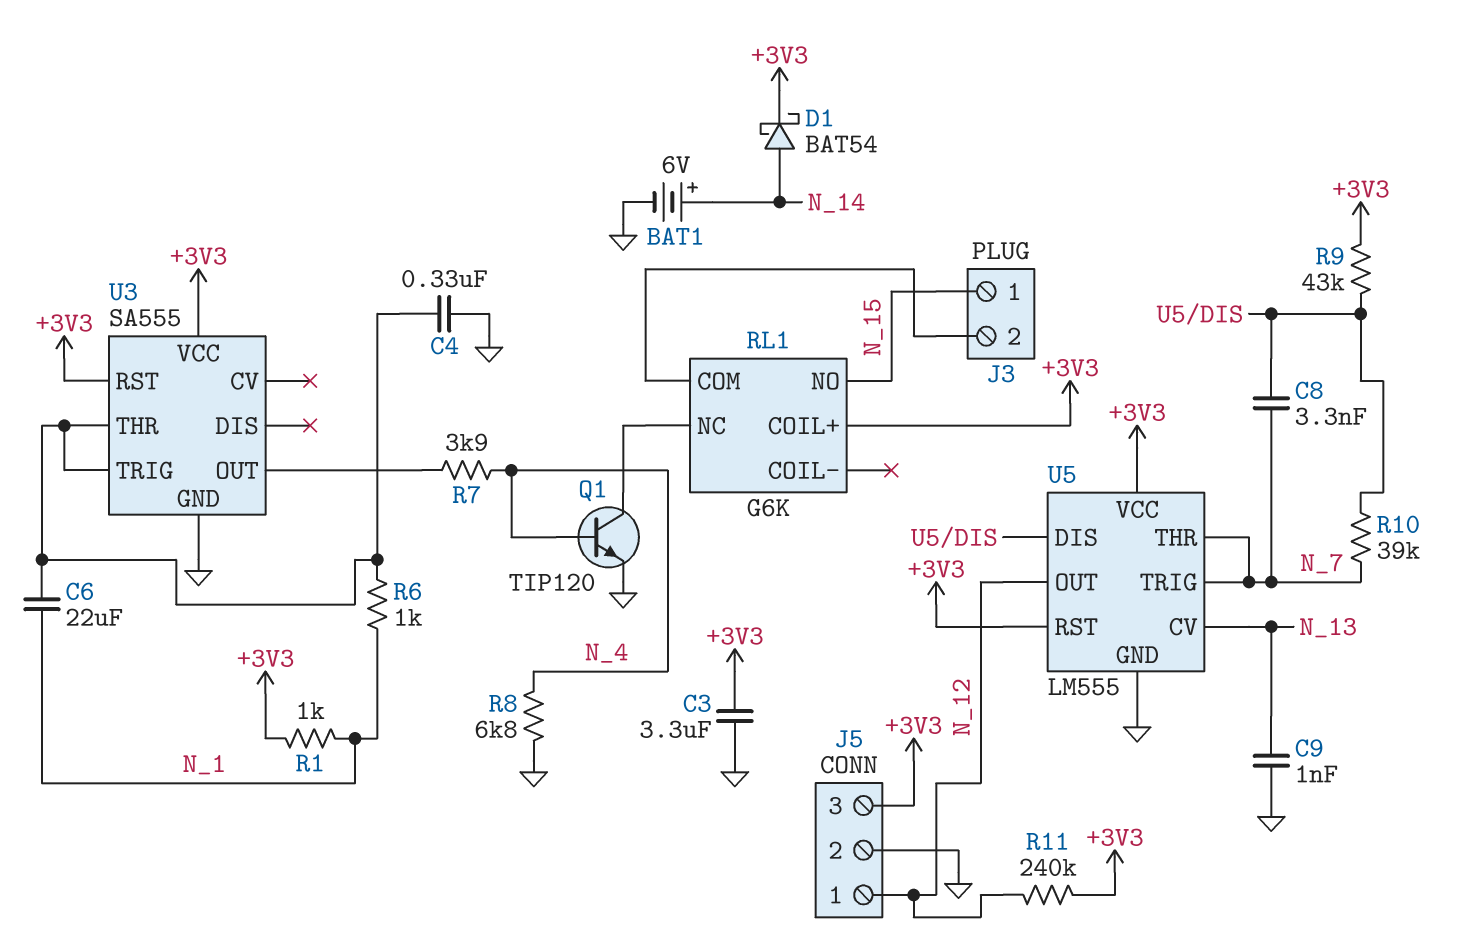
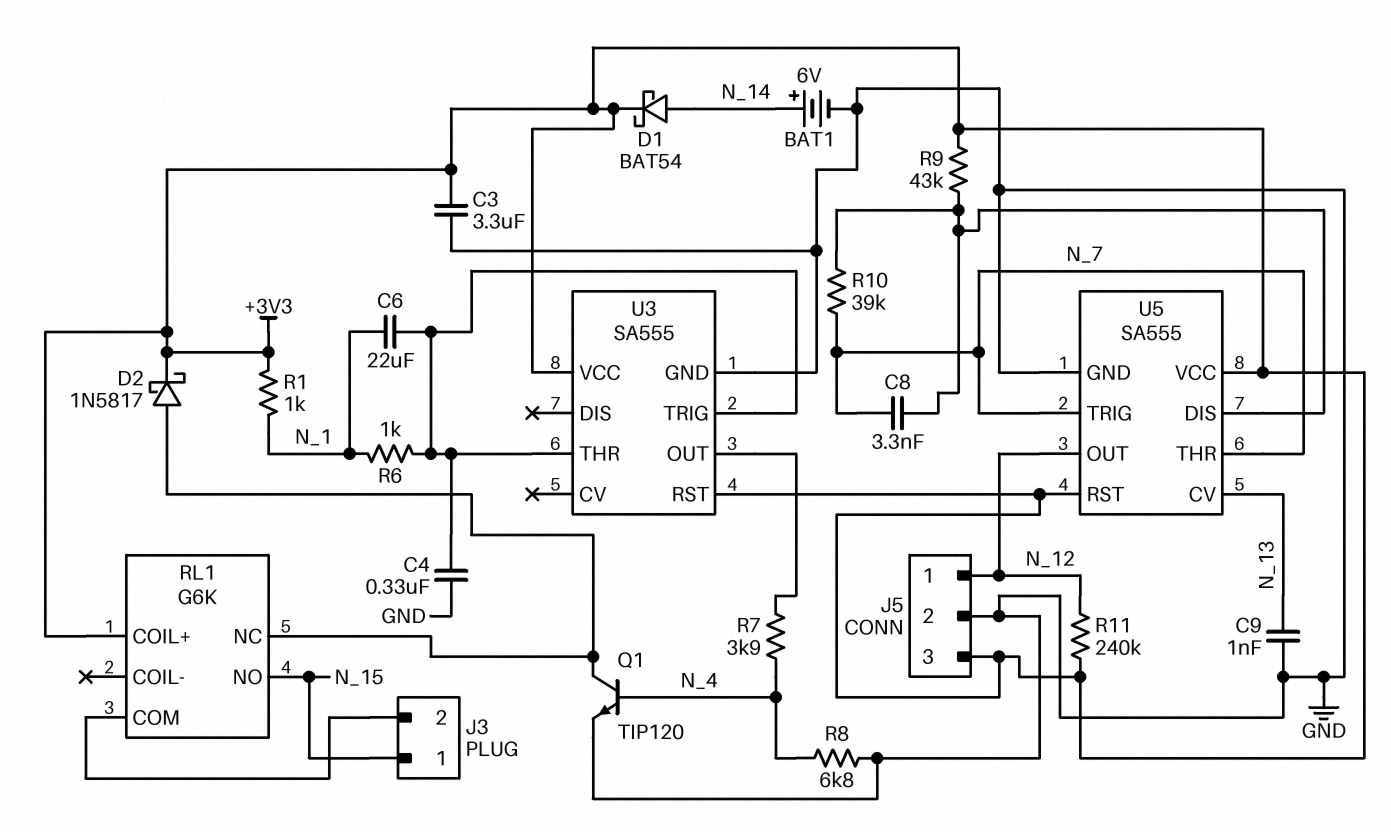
D2: none -> schottky 1N5817 (A RL1/NC, K +3V3)
U5: LM555 -> SA555

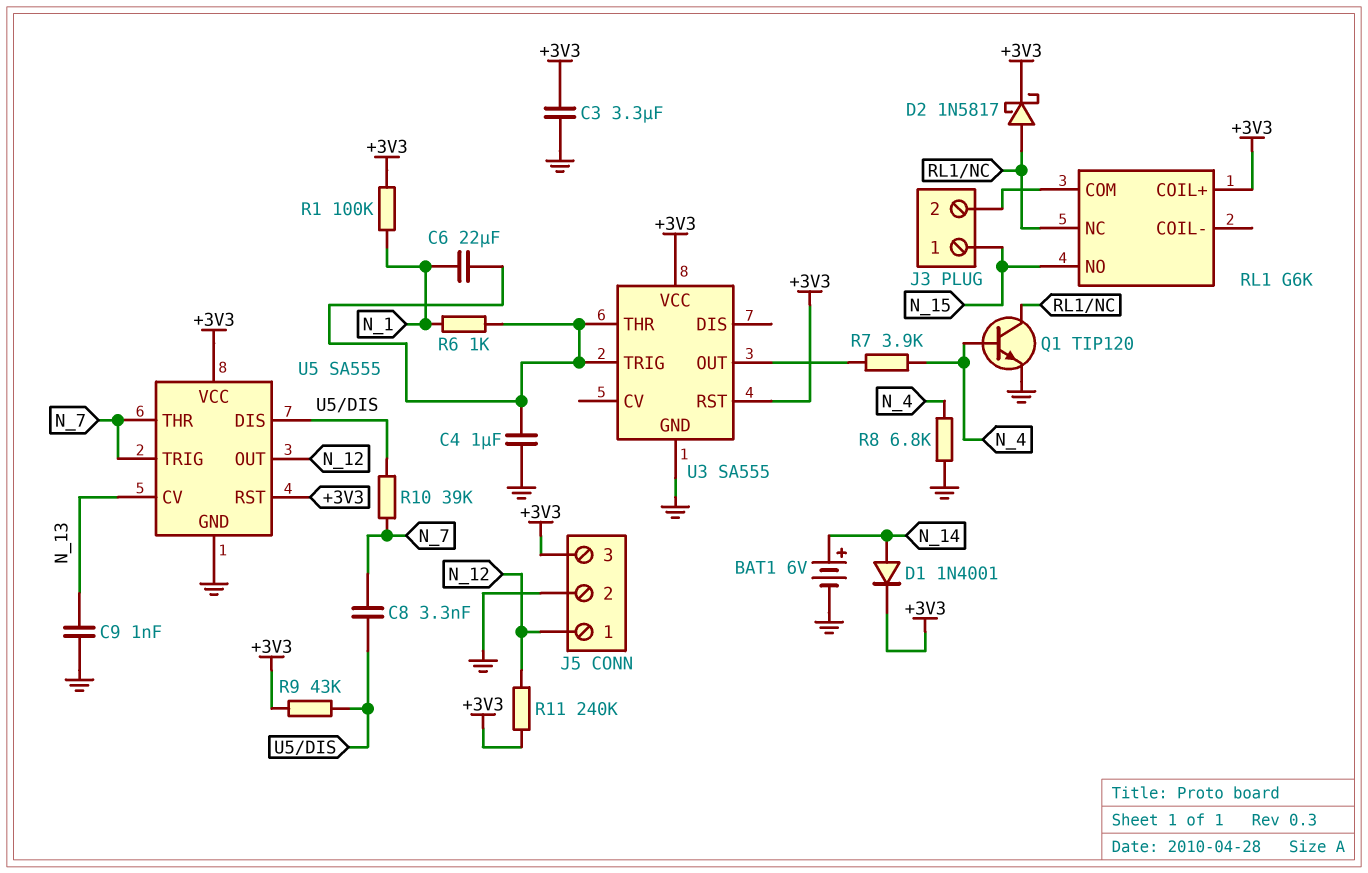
C4: 330nF (GND, U3/THR) -> 1uF (GND, U3/THR)
D1: schottky BAT54 (A N_14, K +3V3) -> diode 1N4001 (A N_14, K +3V3)
R1: 1k (+3V3, N_1) -> 100k (+3V3, N_1)

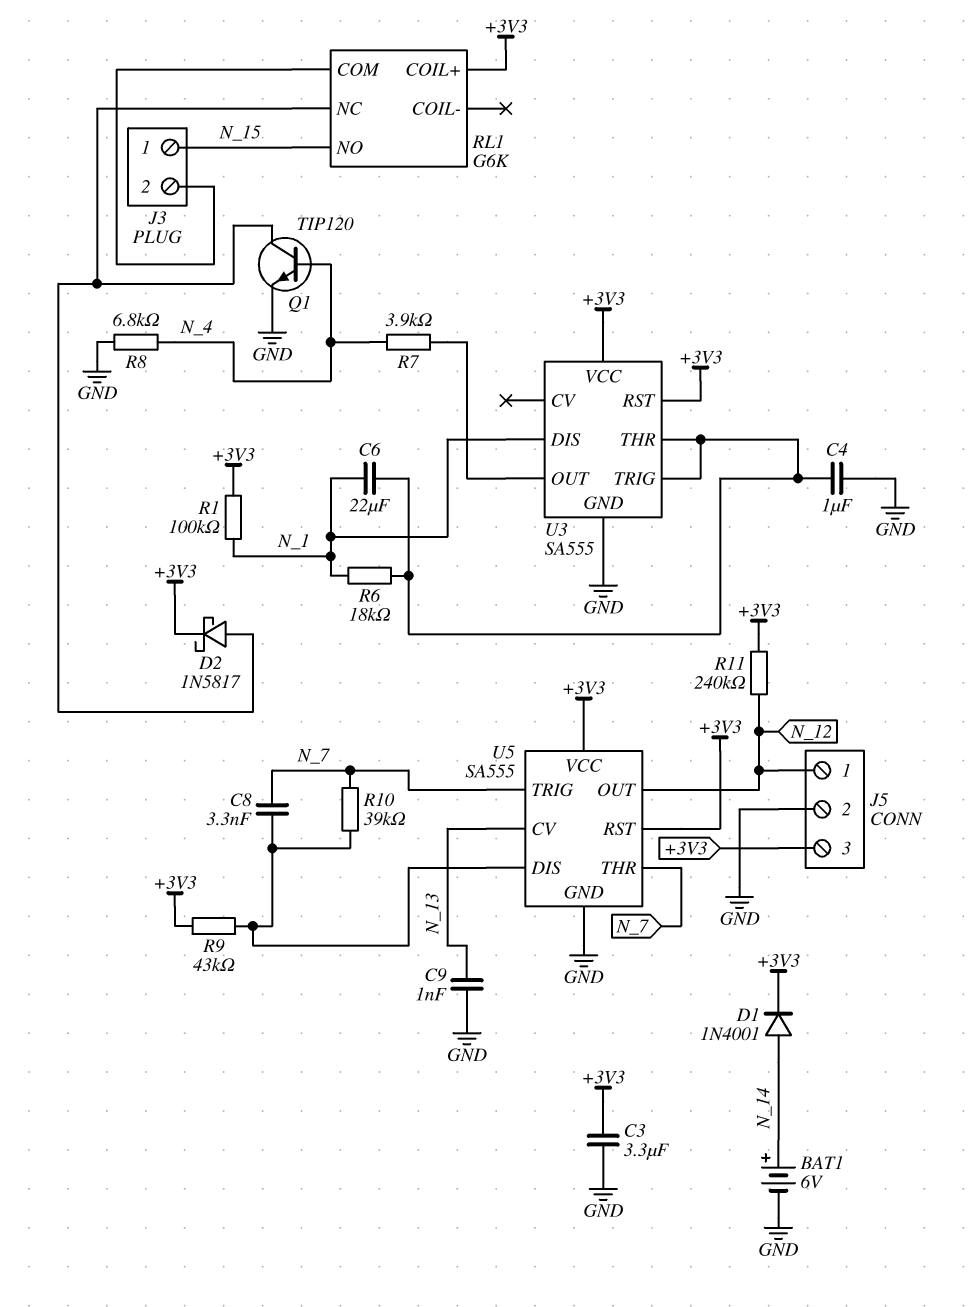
R6: 1k (N_1, U3/THR) -> 18k (N_1, U3/THR)
U3 pin DIS: none -> N_1

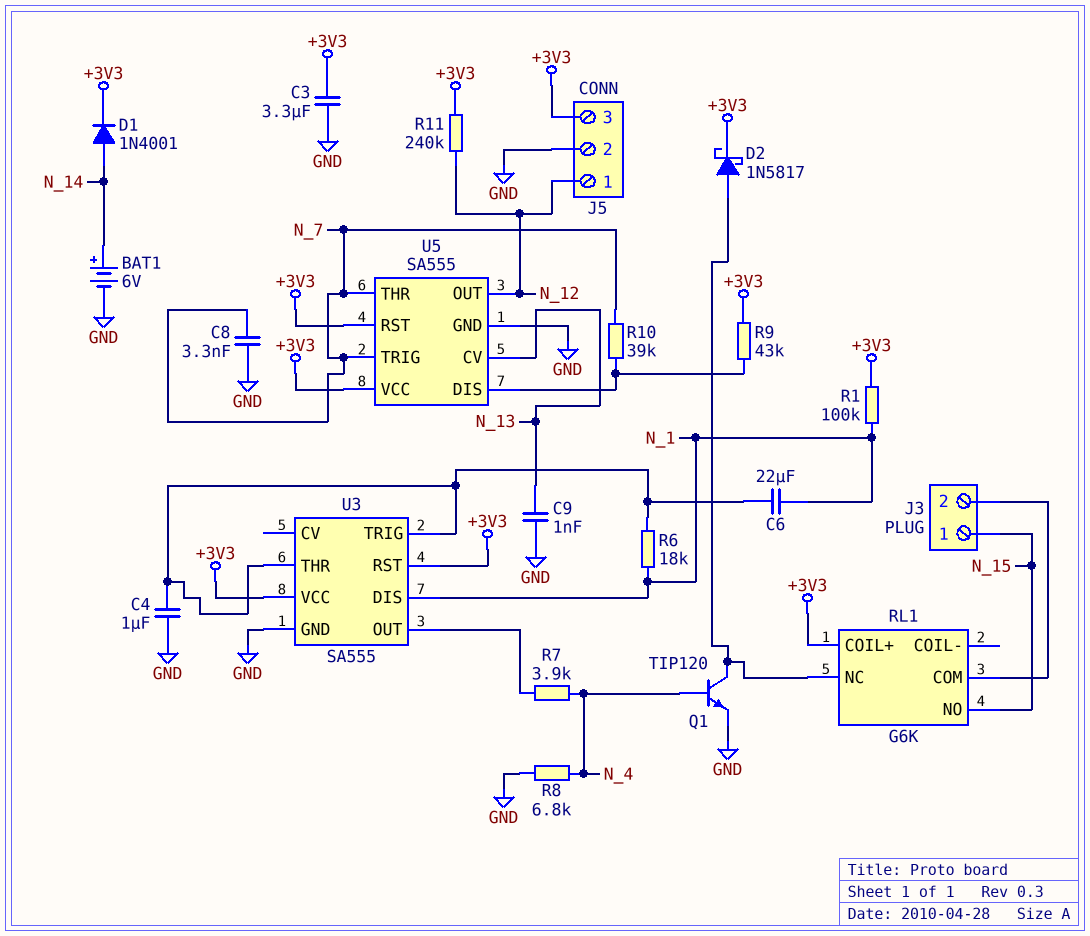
C8: 3.3nF (N_7, U5/DIS) -> 3.3nF (GND, N_7)

